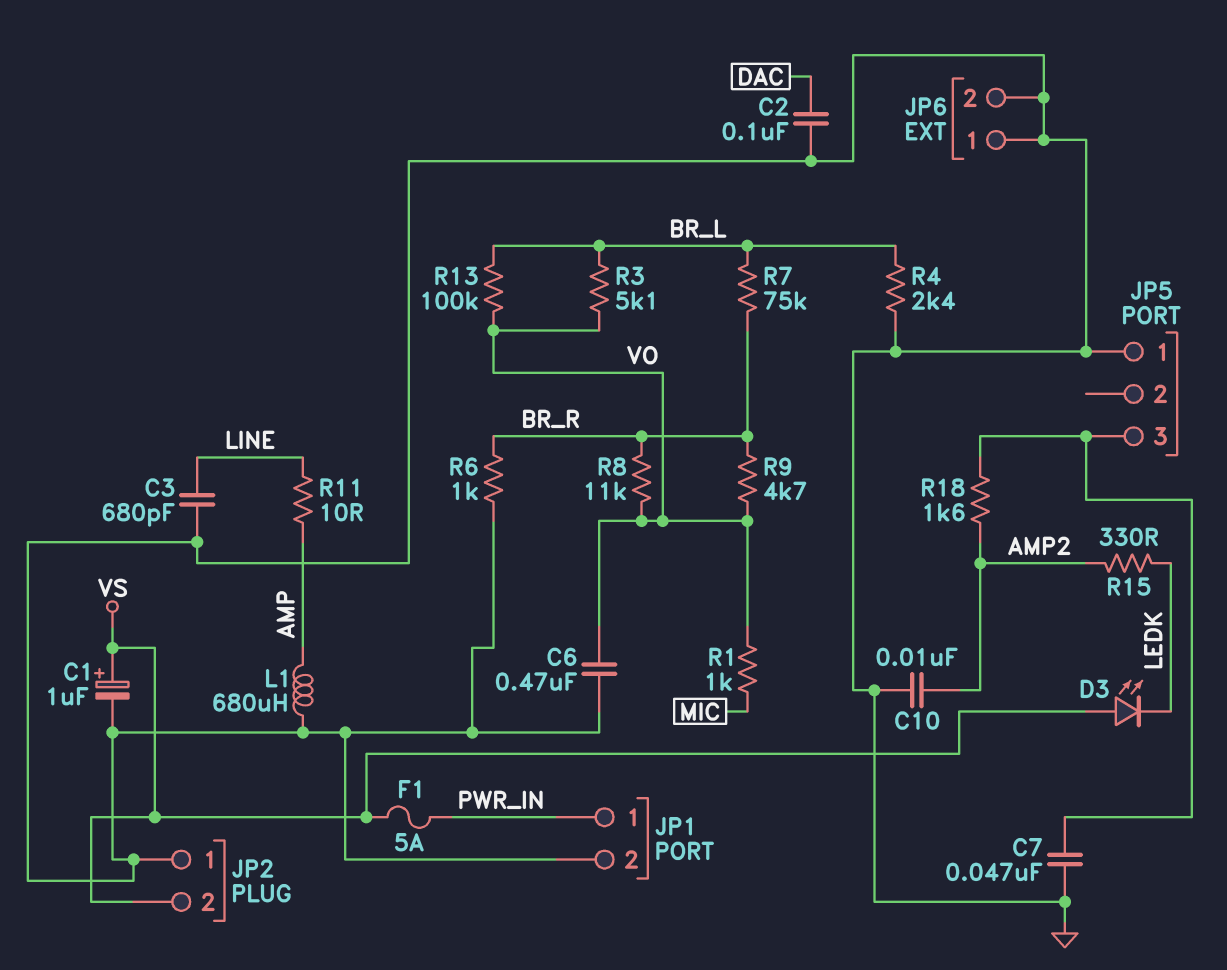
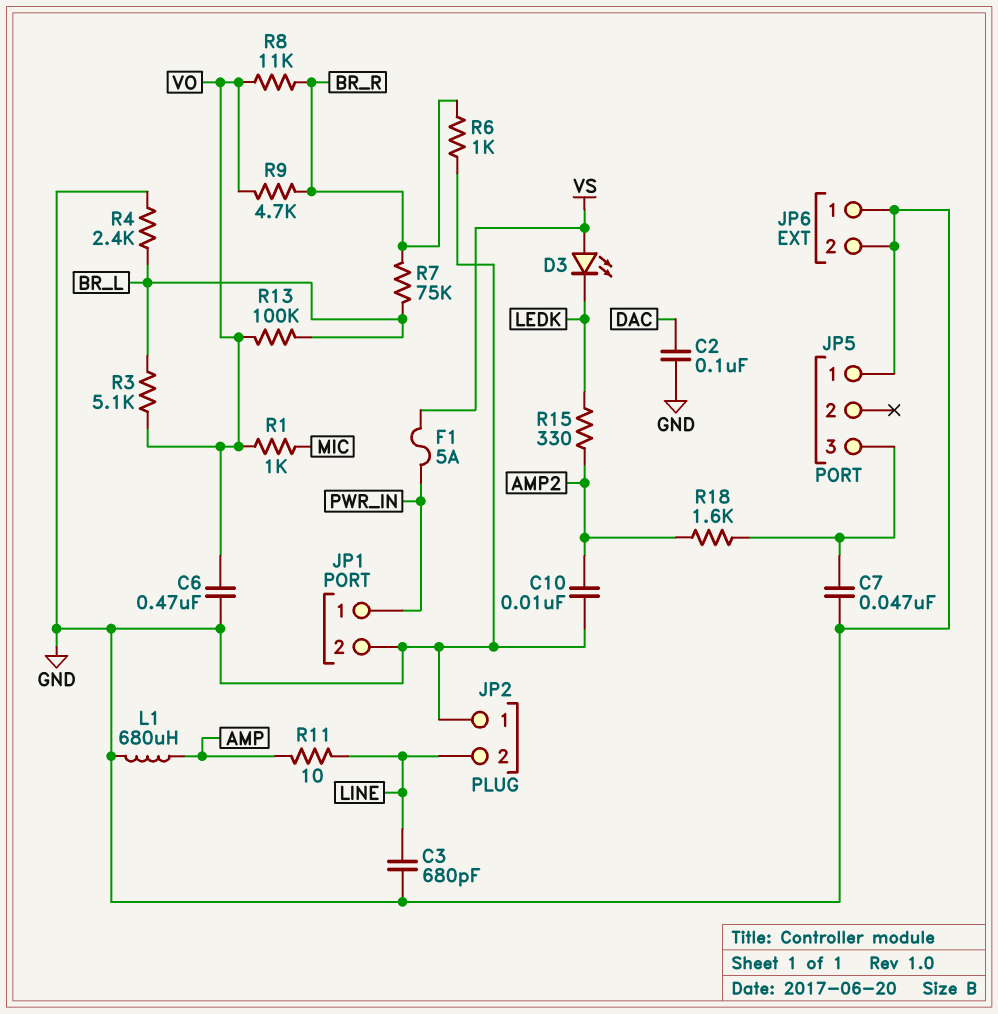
C1: 1uF (plus VS, minus GND) -> none
JP2 pin 2: VS -> LINE

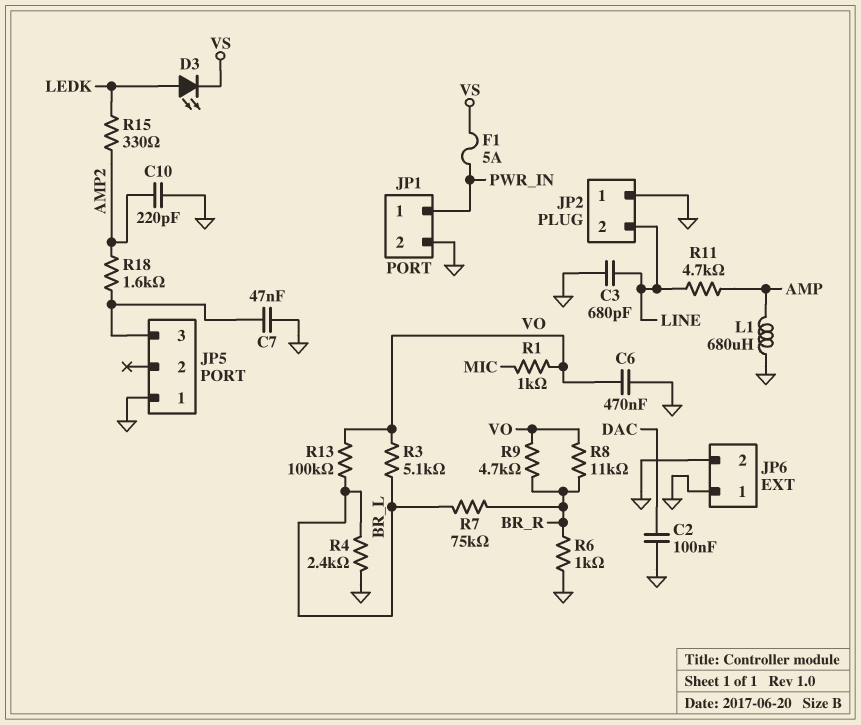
C10: 10nF (AMP2, GND) -> 220pF (AMP2, GND)
D3: LED (A VS, K LEDK) -> LED (A LEDK, K VS)
R11: 10 (AMP, LINE) -> 4.7k (AMP, LINE)

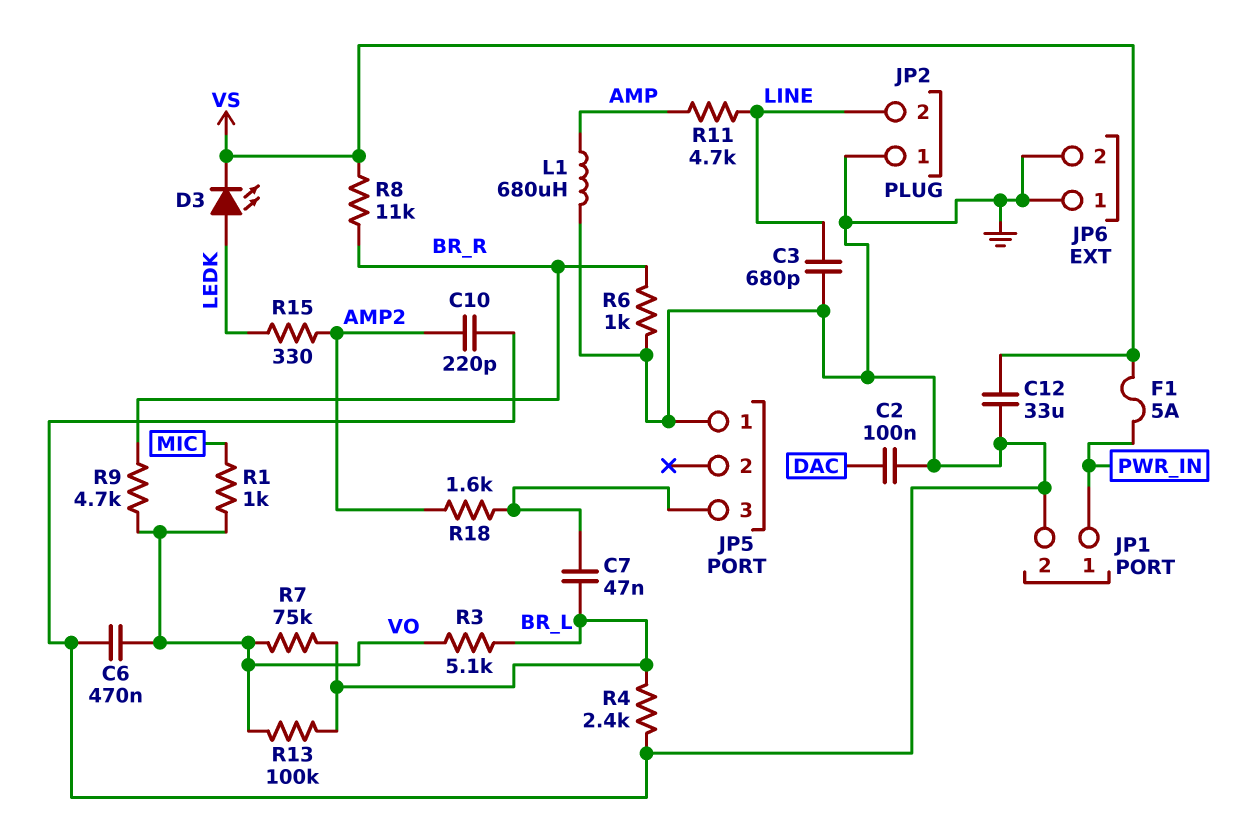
C7: 47nF (GND, JP5/3) -> 47nF (BR_L, JP5/3)
C12: none -> 33uF (GND, VS)
R7: 75k (BR_L, BR_R) -> 75k (BR_L, VO)
R8: 11k (BR_R, VO) -> 11k (BR_R, VS)

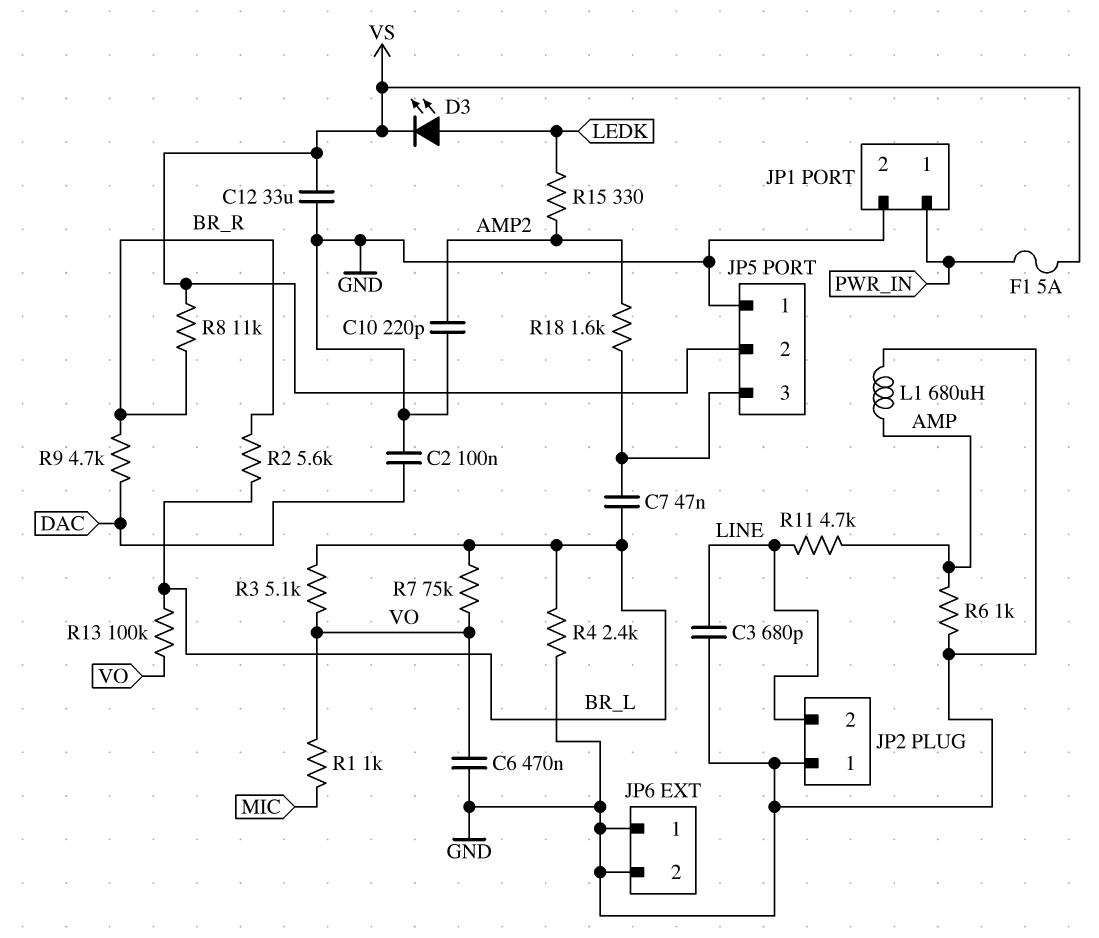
JP5 pin 2: none -> VS
R2: none -> 5.6k (BR_L, BR_R)
R6: 1k (BR_R, GND) -> 1k (AMP, GND)
R9: 4.7k (BR_R, VO) -> 4.7k (BR_R, DAC)

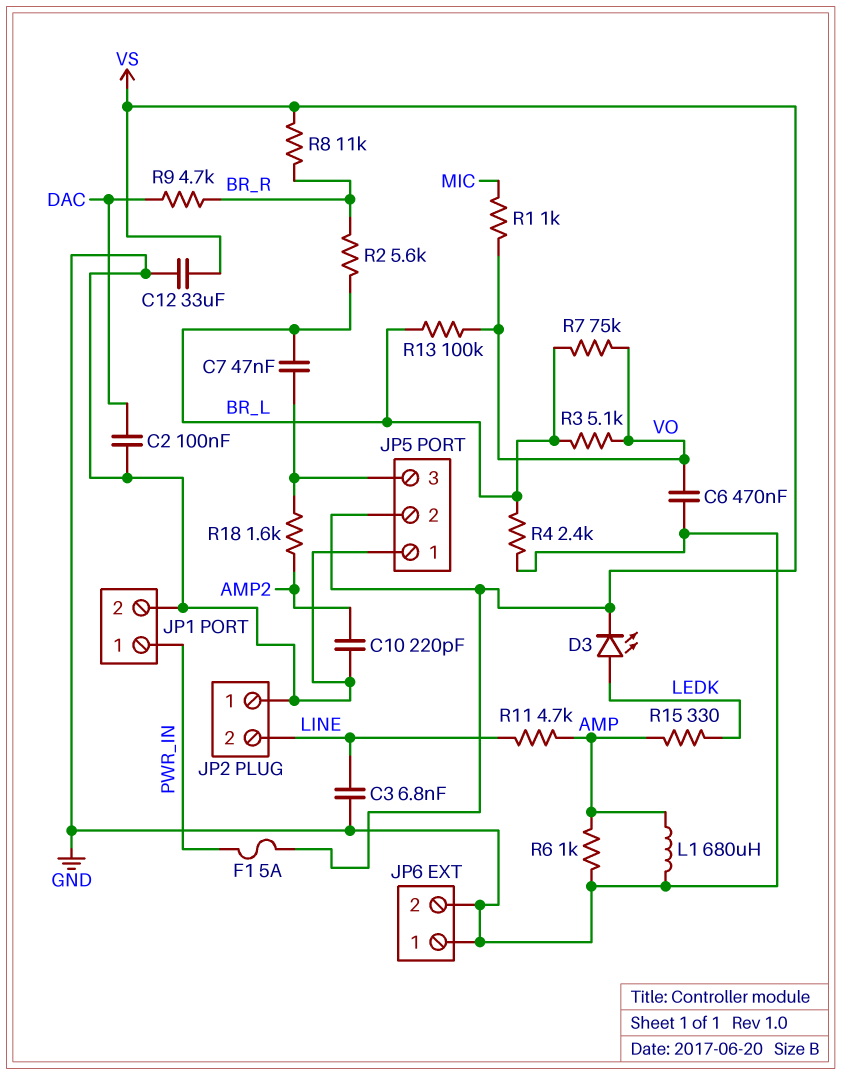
C3: 680pF (GND, LINE) -> 6.8nF (GND, LINE)
R15: 330 (AMP2, LEDK) -> 330 (AMP, LEDK)

